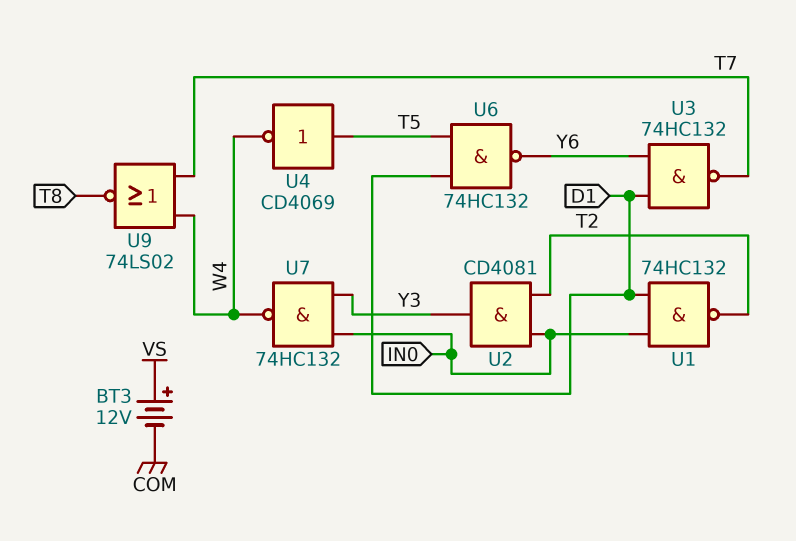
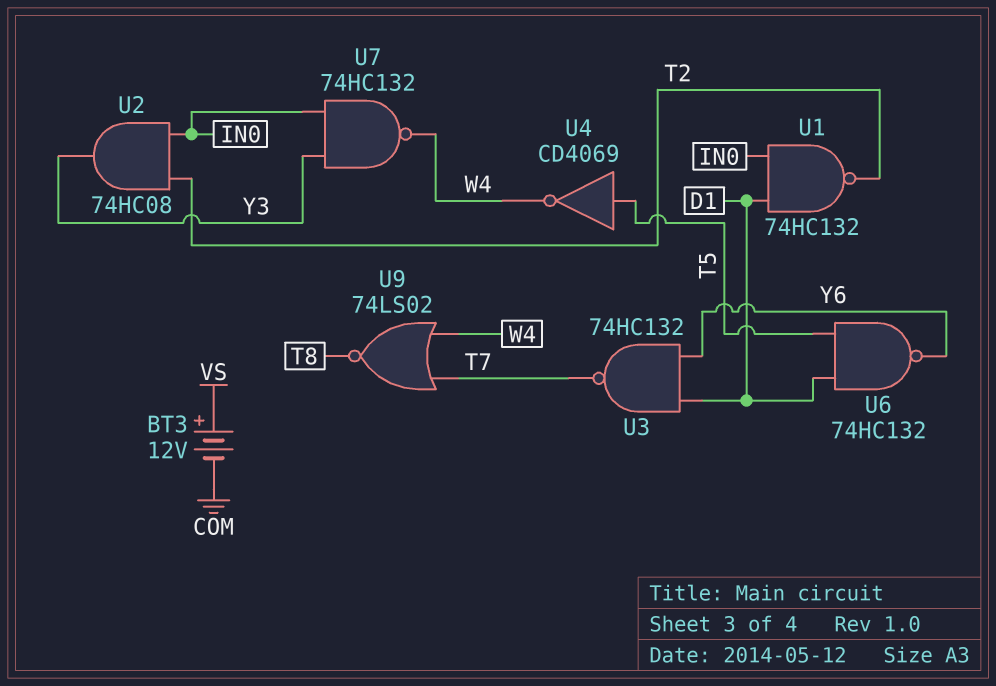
U2: AND CD4081 (in IN0, in T2, out Y3) -> AND 74HC08 (in IN0, in T2, out Y3)

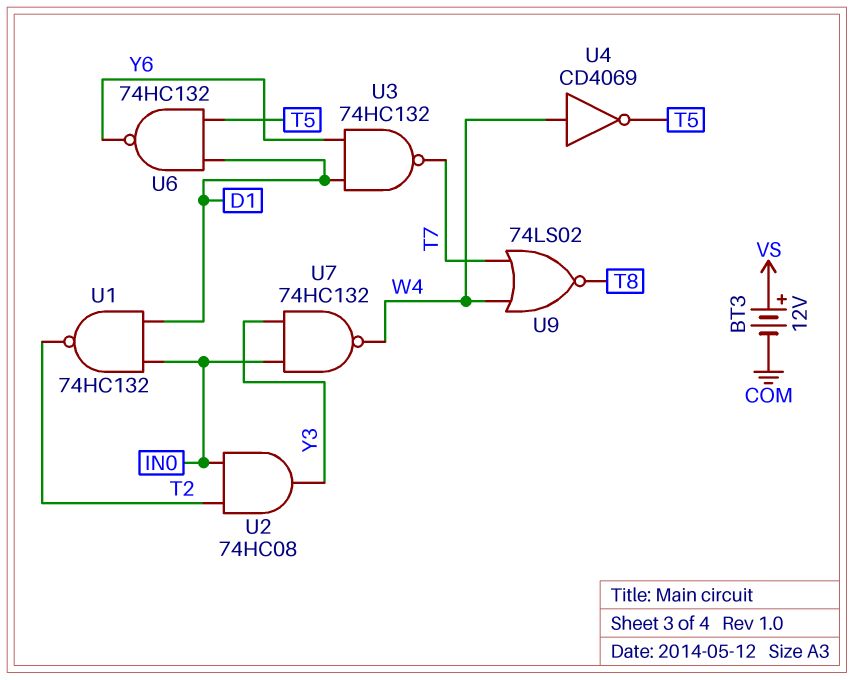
U4: NOT CD4069 (in T5, out W4) -> NOT CD4069 (in W4, out T5)

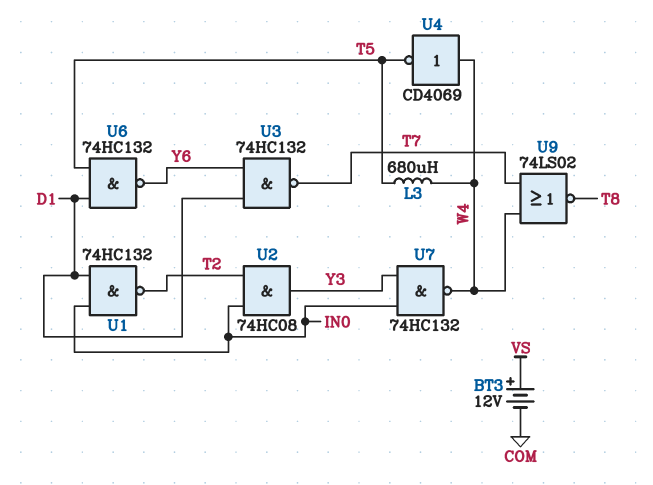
L3: none -> 680uH (T5, W4)

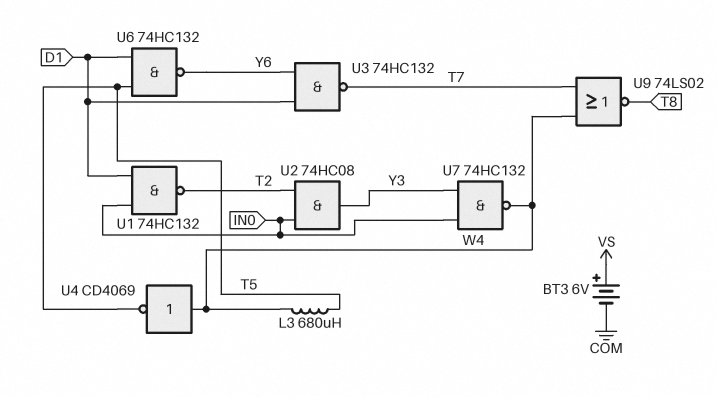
BT3: 12V (plus VS, minus COM) -> 6V (plus VS, minus COM)

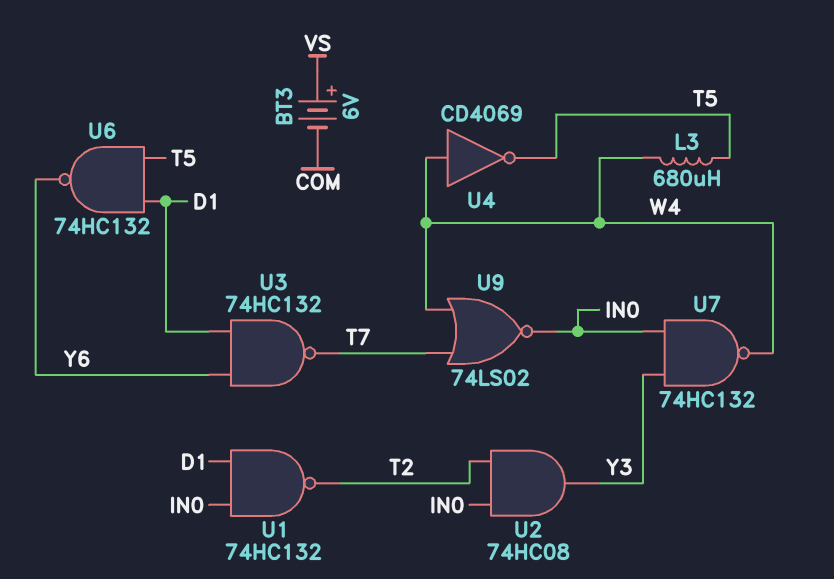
U9: NOR 74LS02 (in T7, in W4, out T8) -> NOR 74LS02 (in T7, in W4, out IN0)

